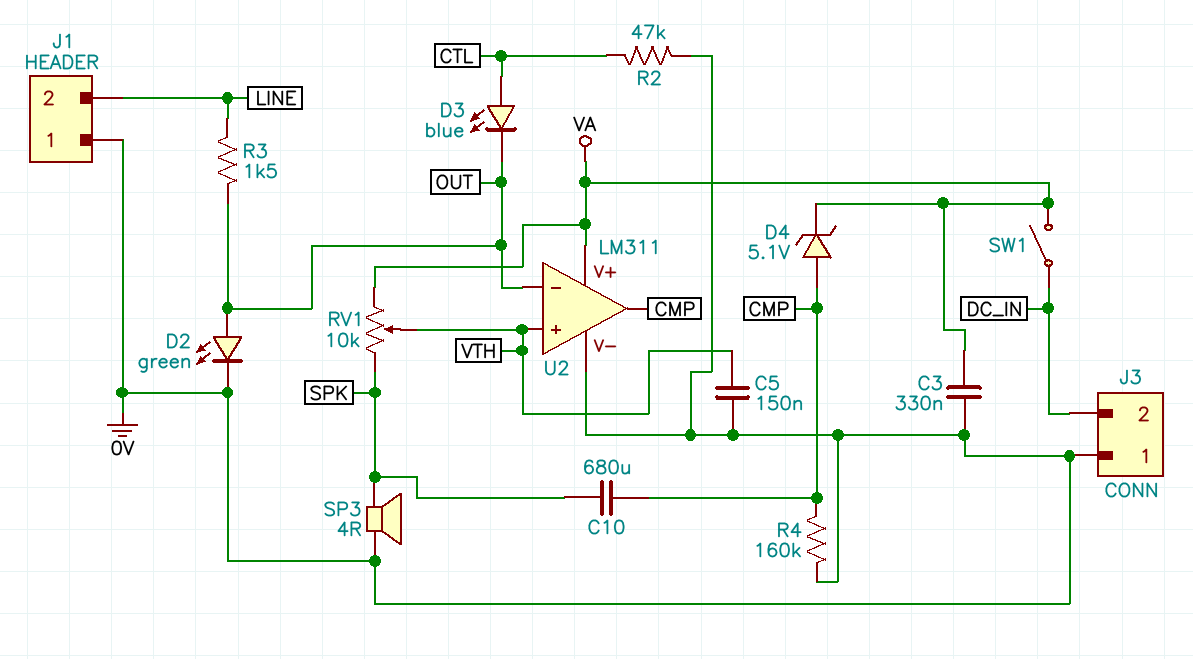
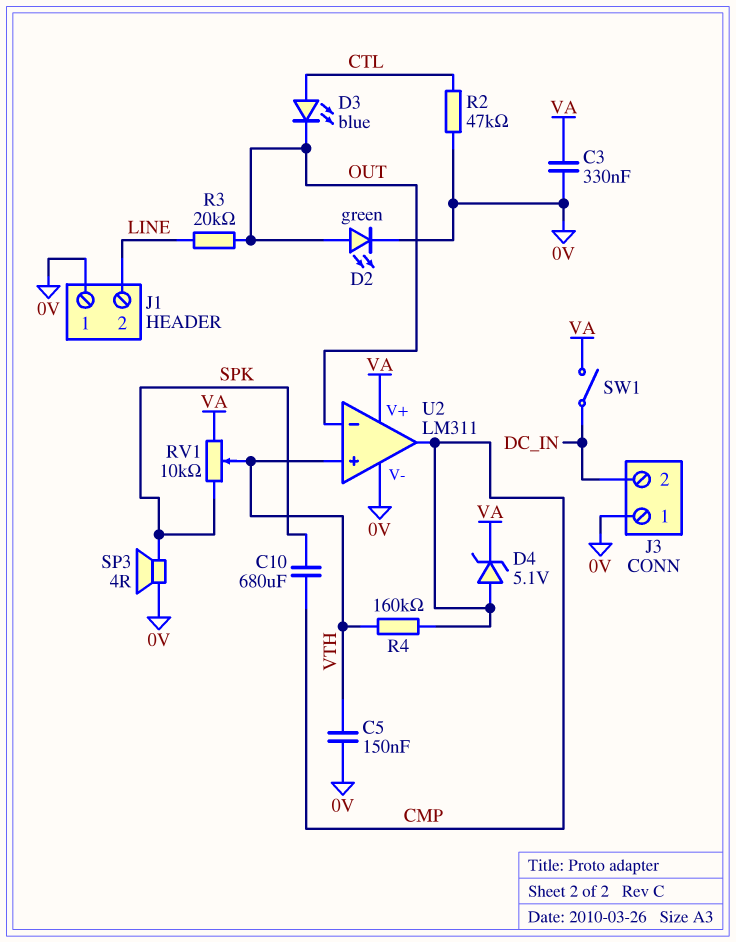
R3: 1.5k (LINE, OUT) -> 20k (LINE, OUT)
R4: 160k (0V, CMP) -> 160k (CMP, VTH)

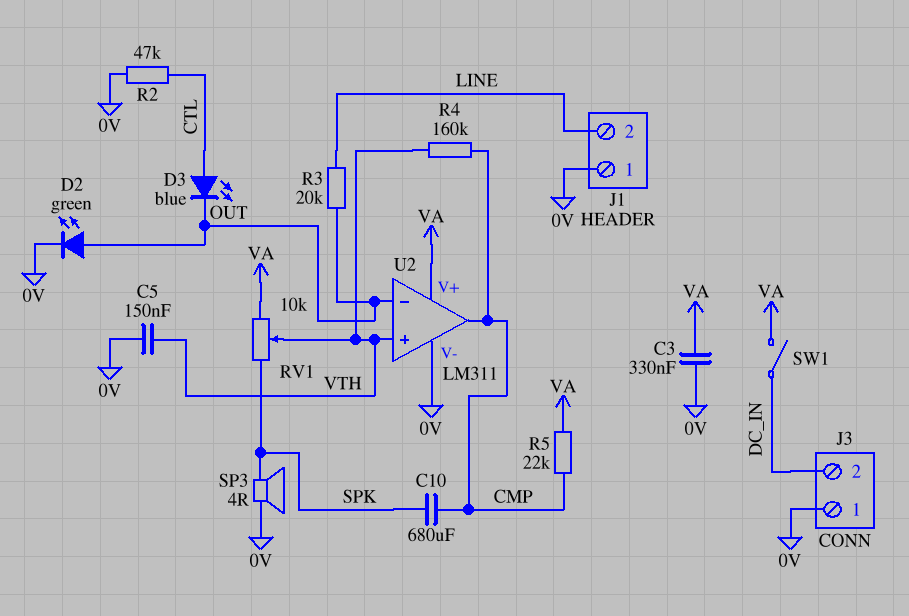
D4: zener 5.1V (A CMP, K VA) -> none
R5: none -> 22k (CMP, VA)

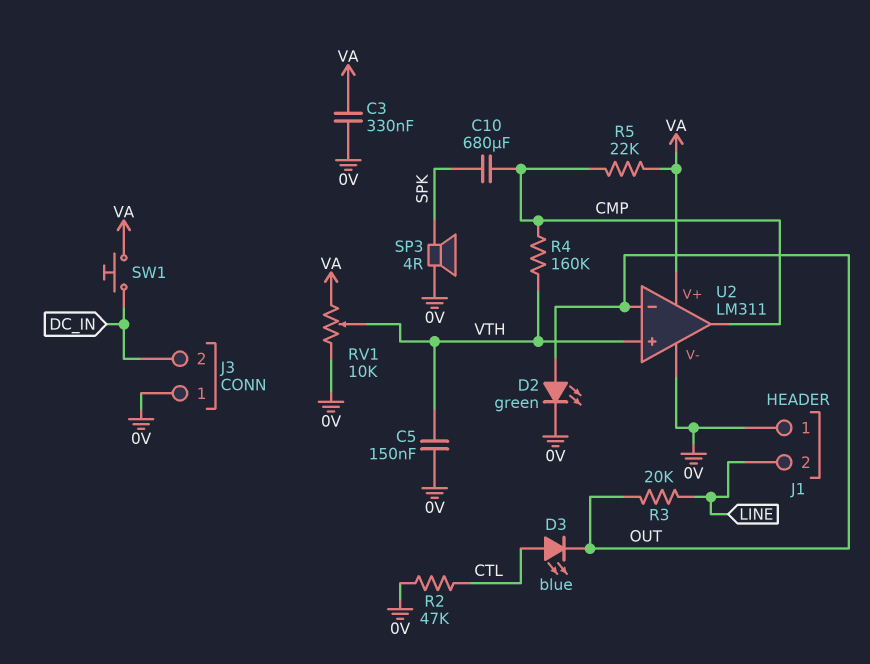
RV1: 10k (SPK, VA, wiper VTH) -> 10k (0V, VA, wiper VTH)
SW1: switch (DC_IN, VA) -> button (DC_IN, VA)

